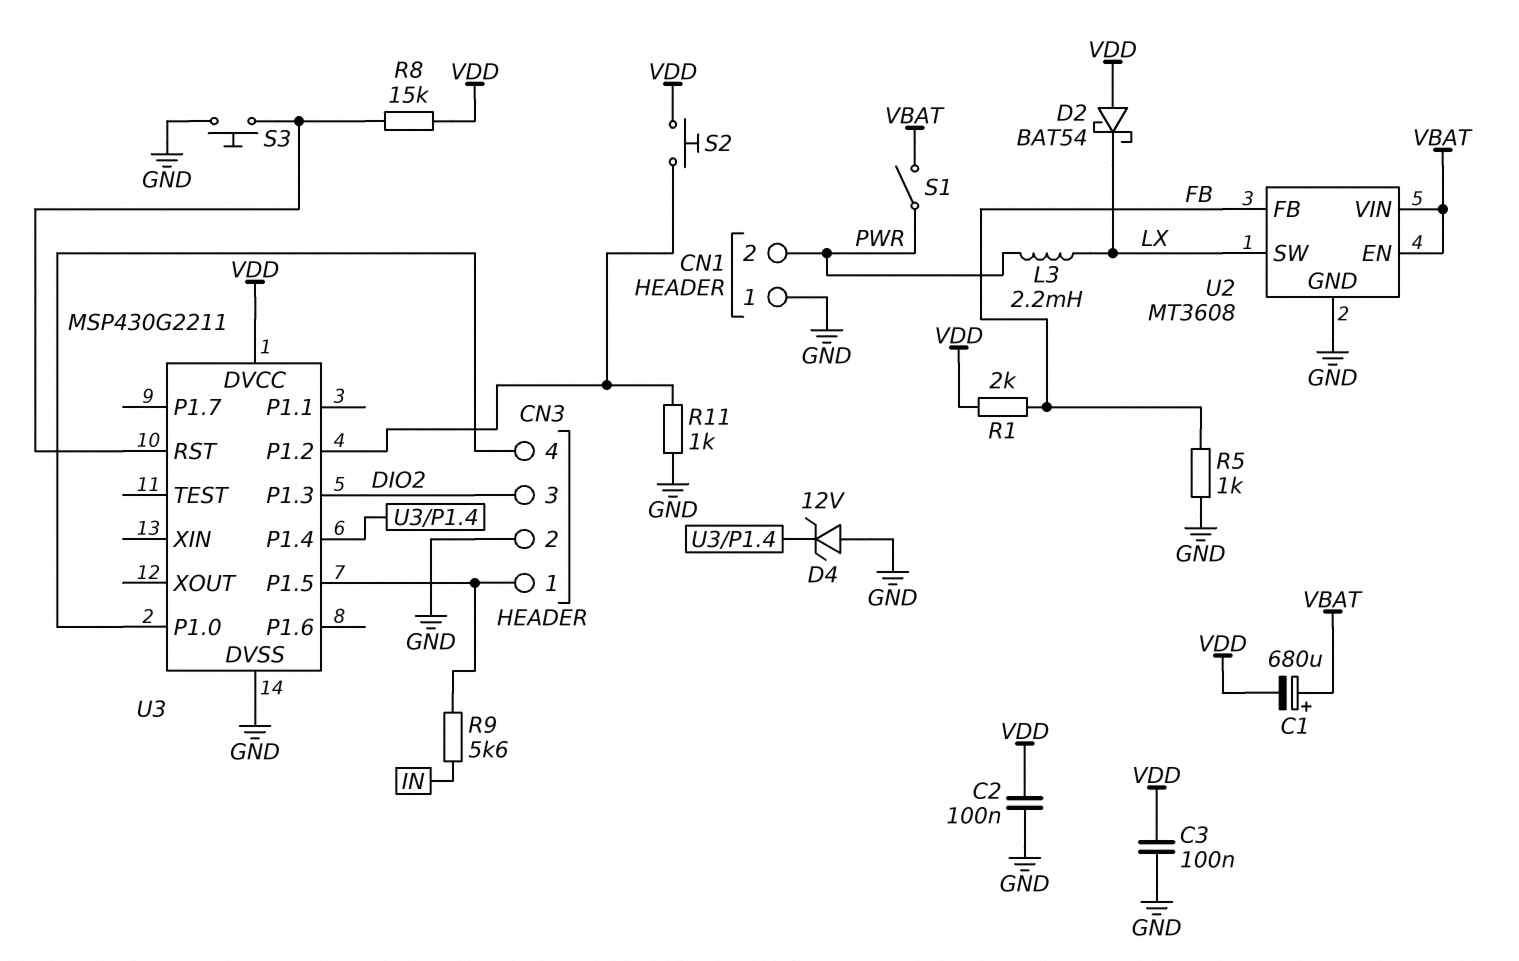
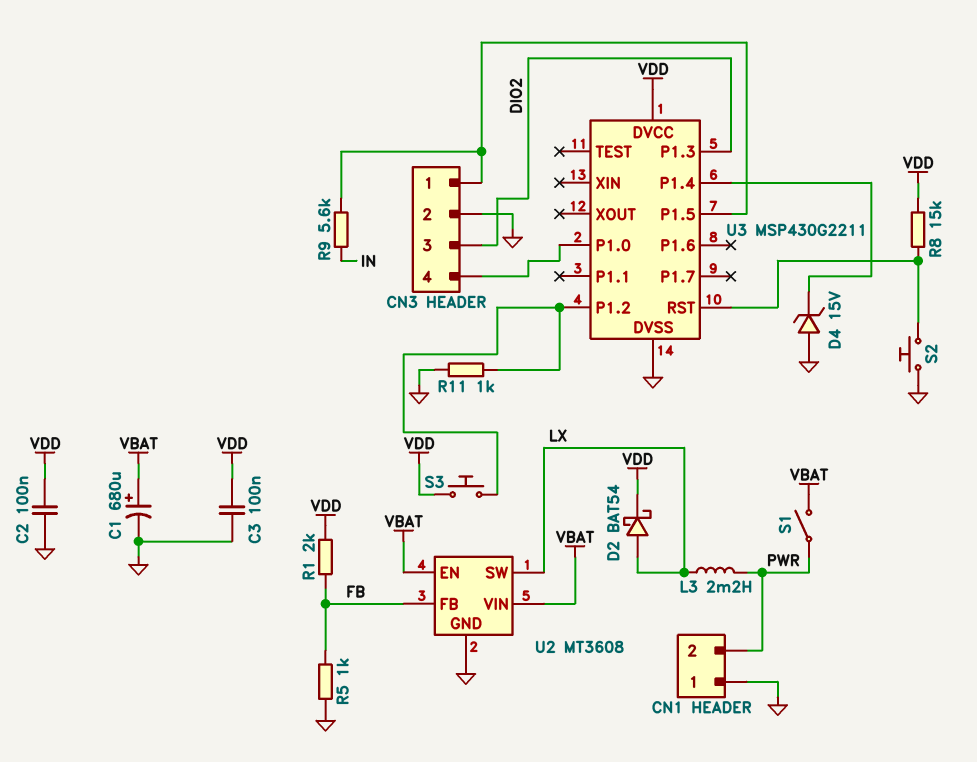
C1: 680uF (plus VBAT, minus VDD) -> 680uF (plus VBAT, minus GND)
D2: schottky BAT54 (A VDD, K LX) -> schottky BAT54 (A LX, K VDD)
D4: zener 12V (A GND, K U3/P1.4) -> zener 15V (A GND, K U3/P1.4)
S2: button (U3/P1.2, VDD) -> button (GND, U3/RST)
S3: button (GND, U3/RST) -> button (U3/P1.2, VDD)

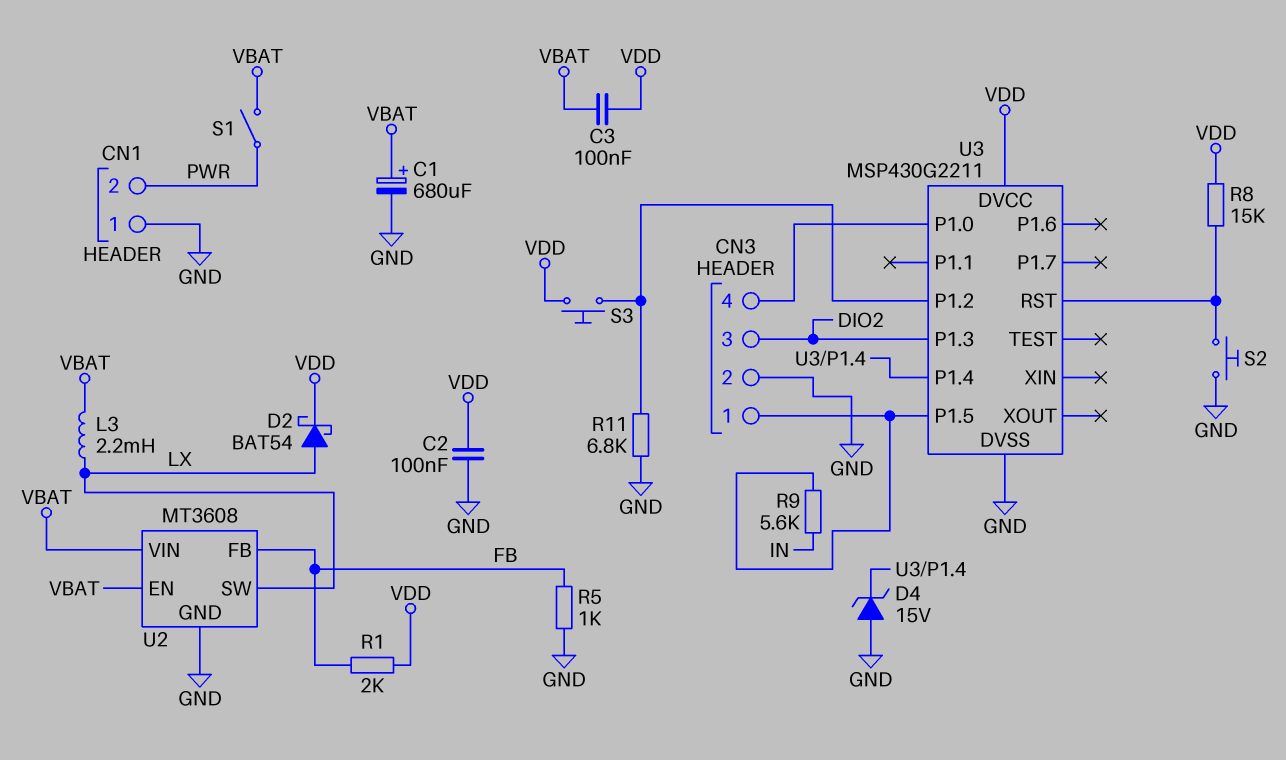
C3: 100nF (GND, VDD) -> 100nF (VBAT, VDD)
L3: 2.2mH (LX, PWR) -> 2.2mH (LX, VBAT)
R11: 1k (GND, U3/P1.2) -> 6.8k (GND, U3/P1.2)

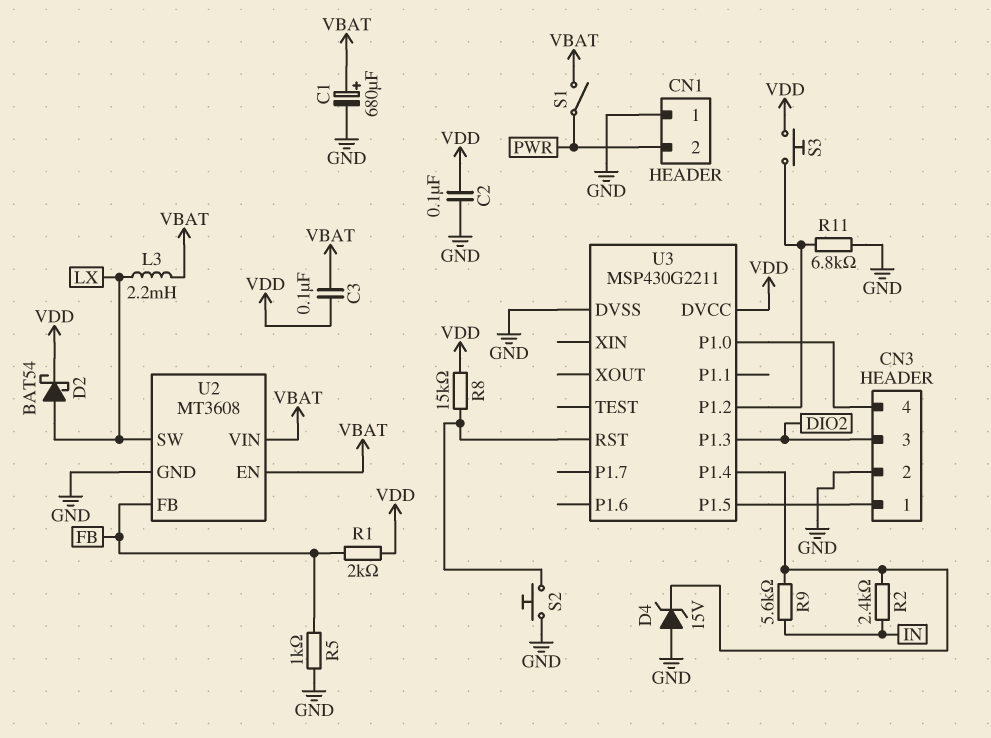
R2: none -> 2.4k (IN, U3/P1.4)
R9: 5.6k (CN3/1, IN) -> 5.6k (IN, U3/P1.4)

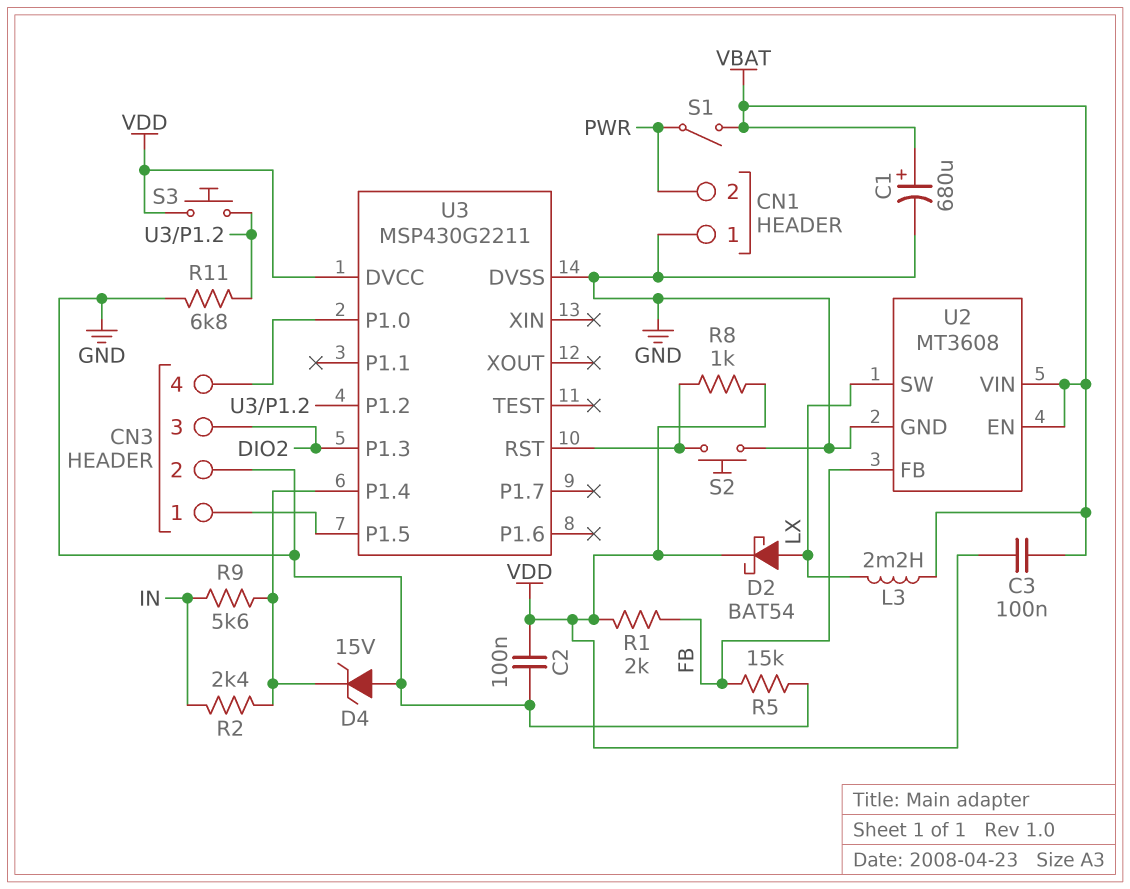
R5: 1k (FB, GND) -> 15k (FB, GND)
R8: 15k (U3/RST, VDD) -> 1k (U3/RST, VDD)

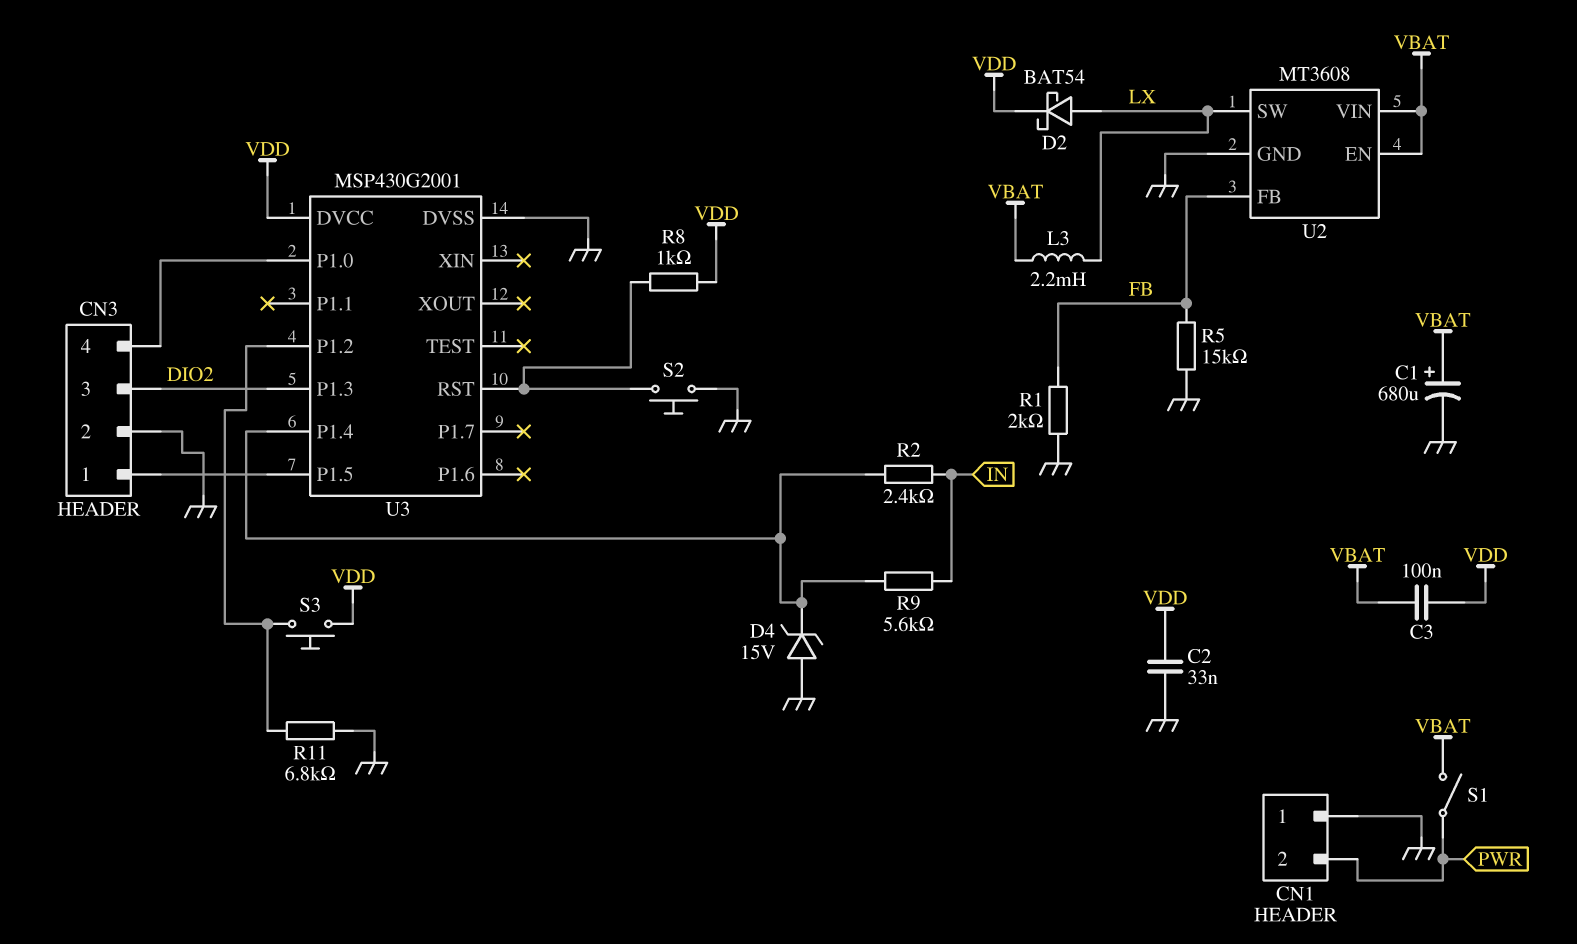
C2: 100nF (GND, VDD) -> 33nF (GND, VDD)
R1: 2k (FB, VDD) -> 2k (FB, GND)
U3: MSP430G2211 -> MSP430G2001

